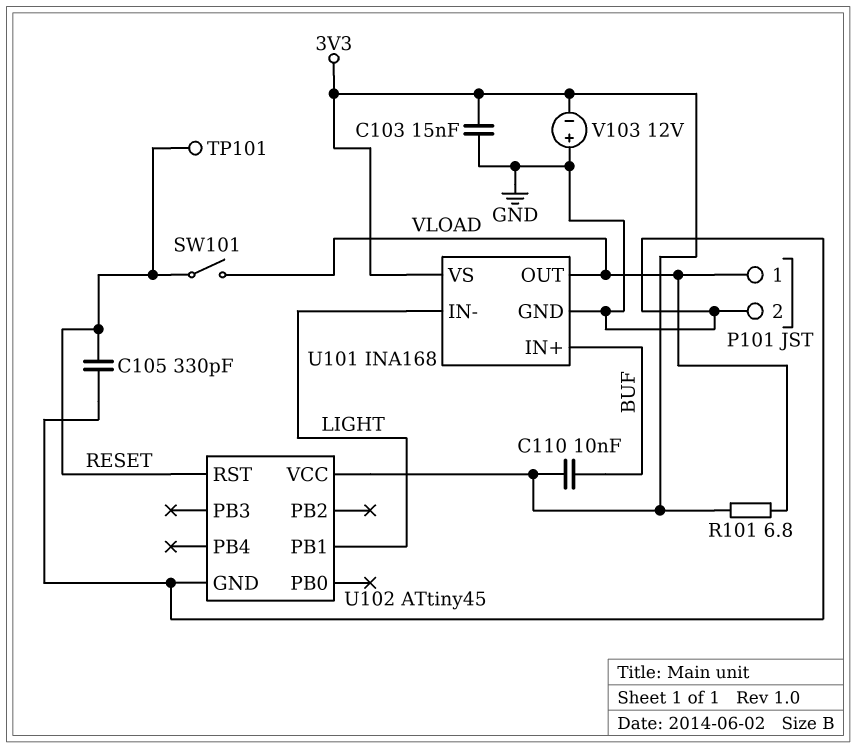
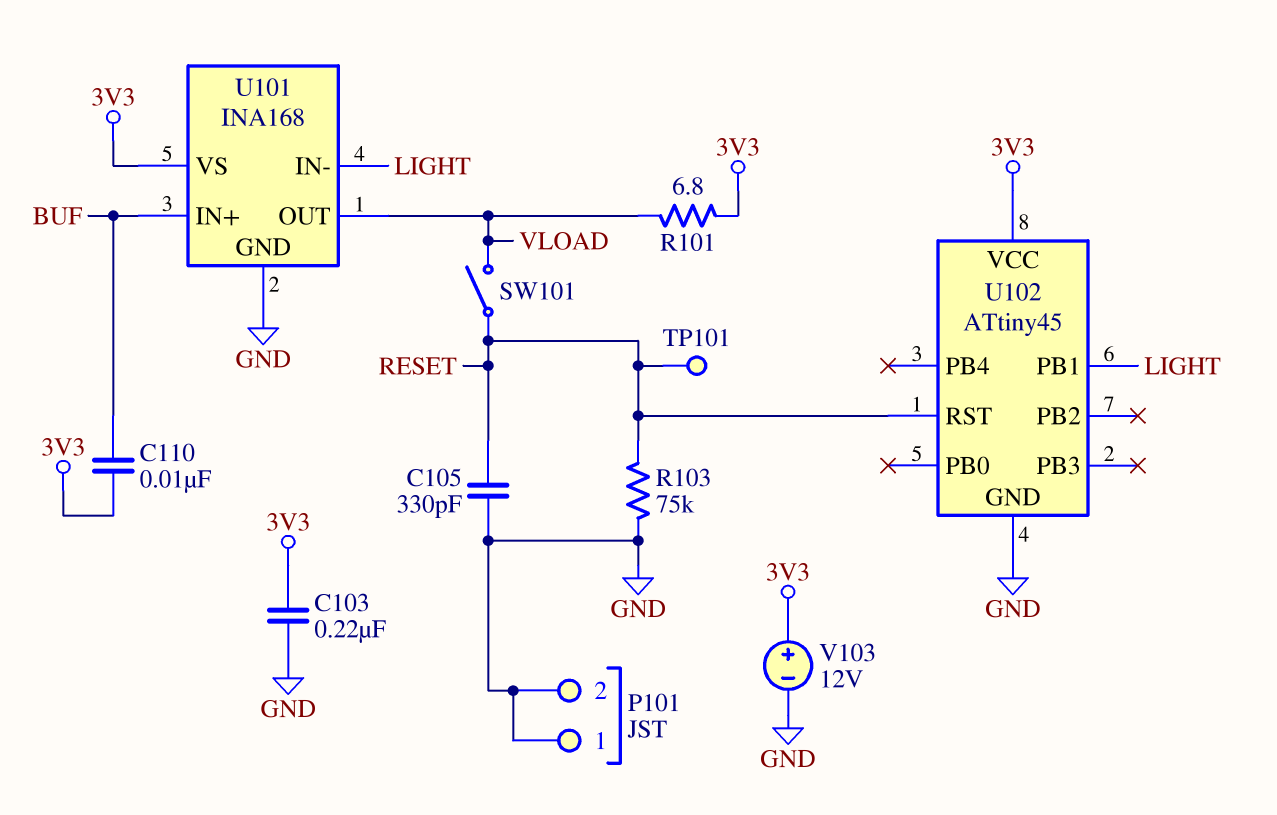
C103: 15nF (3V3, GND) -> 220nF (3V3, GND)
P101 pin 1: VLOAD -> GND
R103: none -> 75k (GND, RESET)
V103: 12V (plus GND, minus 3V3) -> 12V (plus 3V3, minus GND)

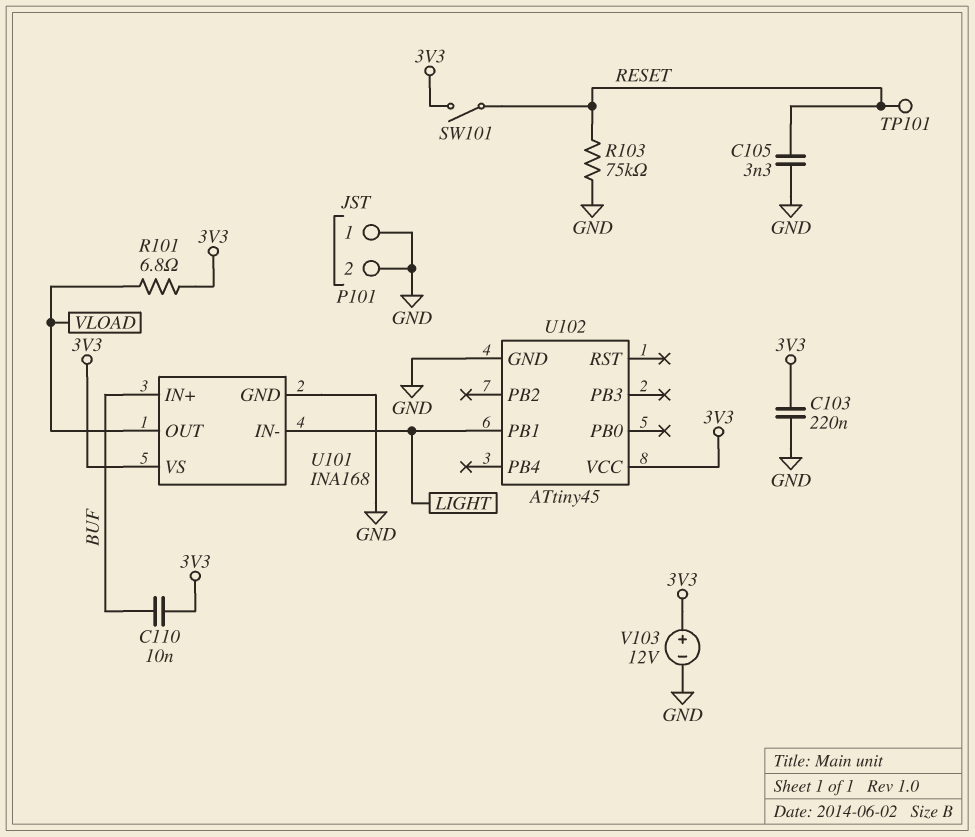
C105: 330pF (GND, RESET) -> 3.3nF (GND, RESET)
SW101: switch (RESET, VLOAD) -> switch (3V3, RESET)
U102 pin RST: RESET -> none

